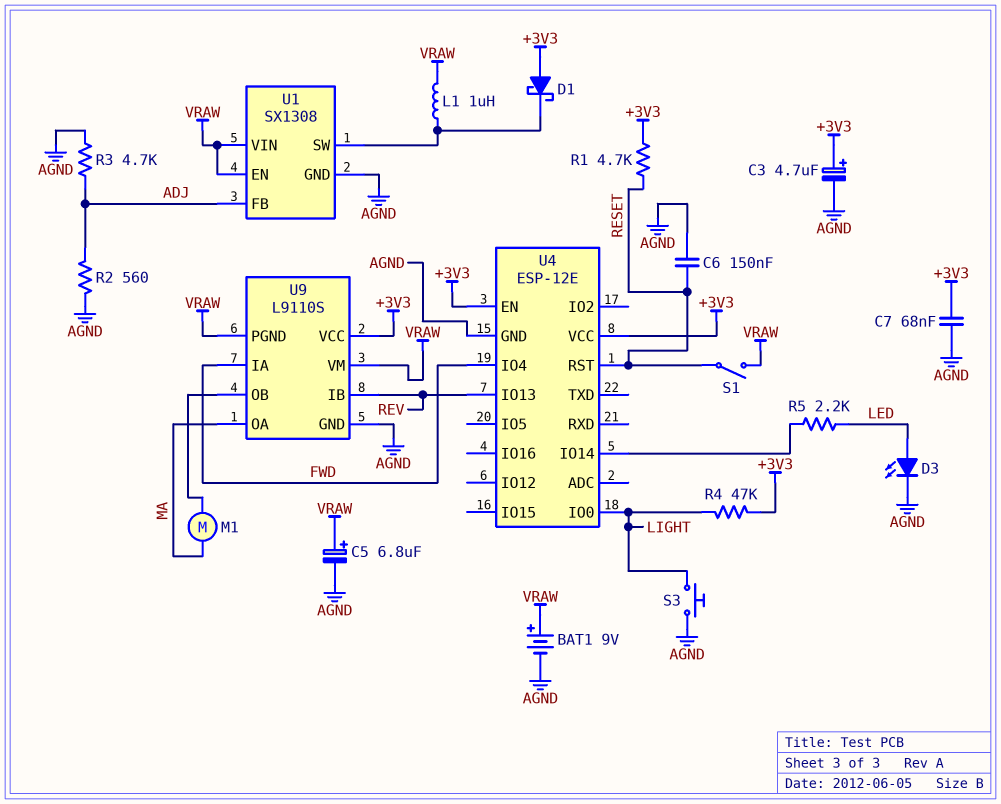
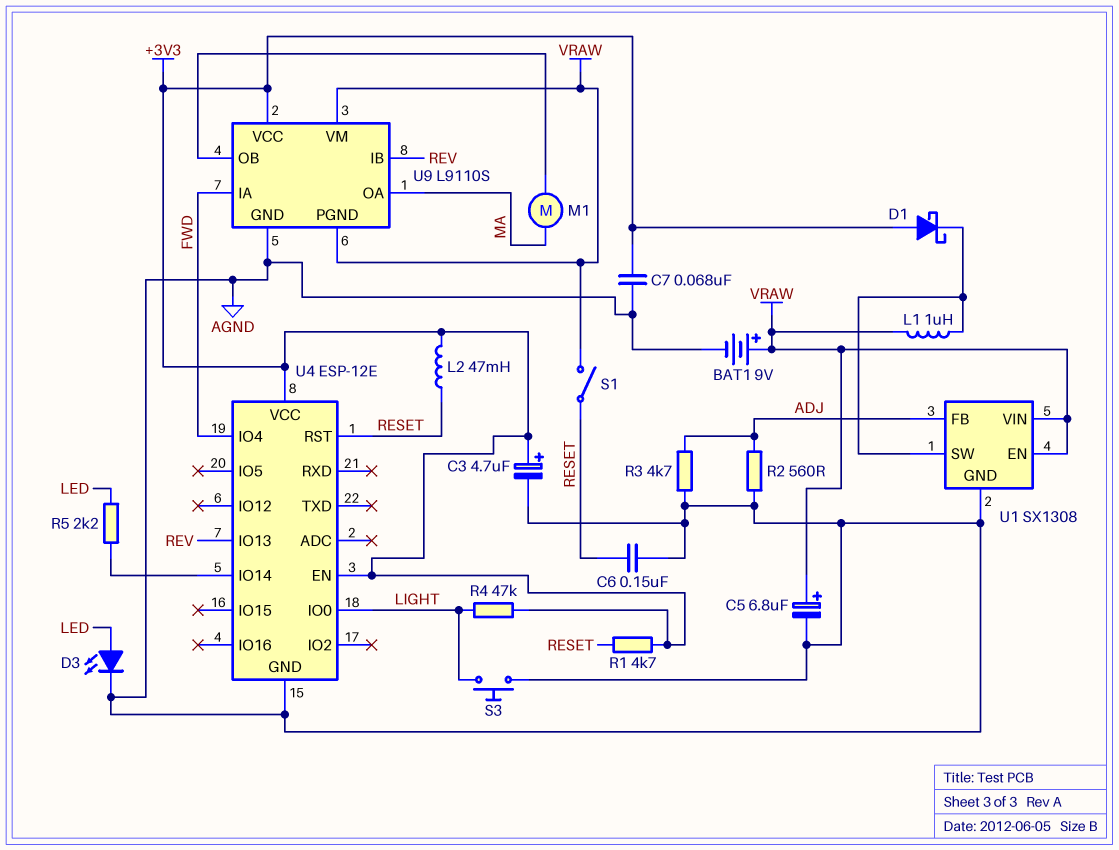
L2: none -> 47mH (+3V3, RESET)

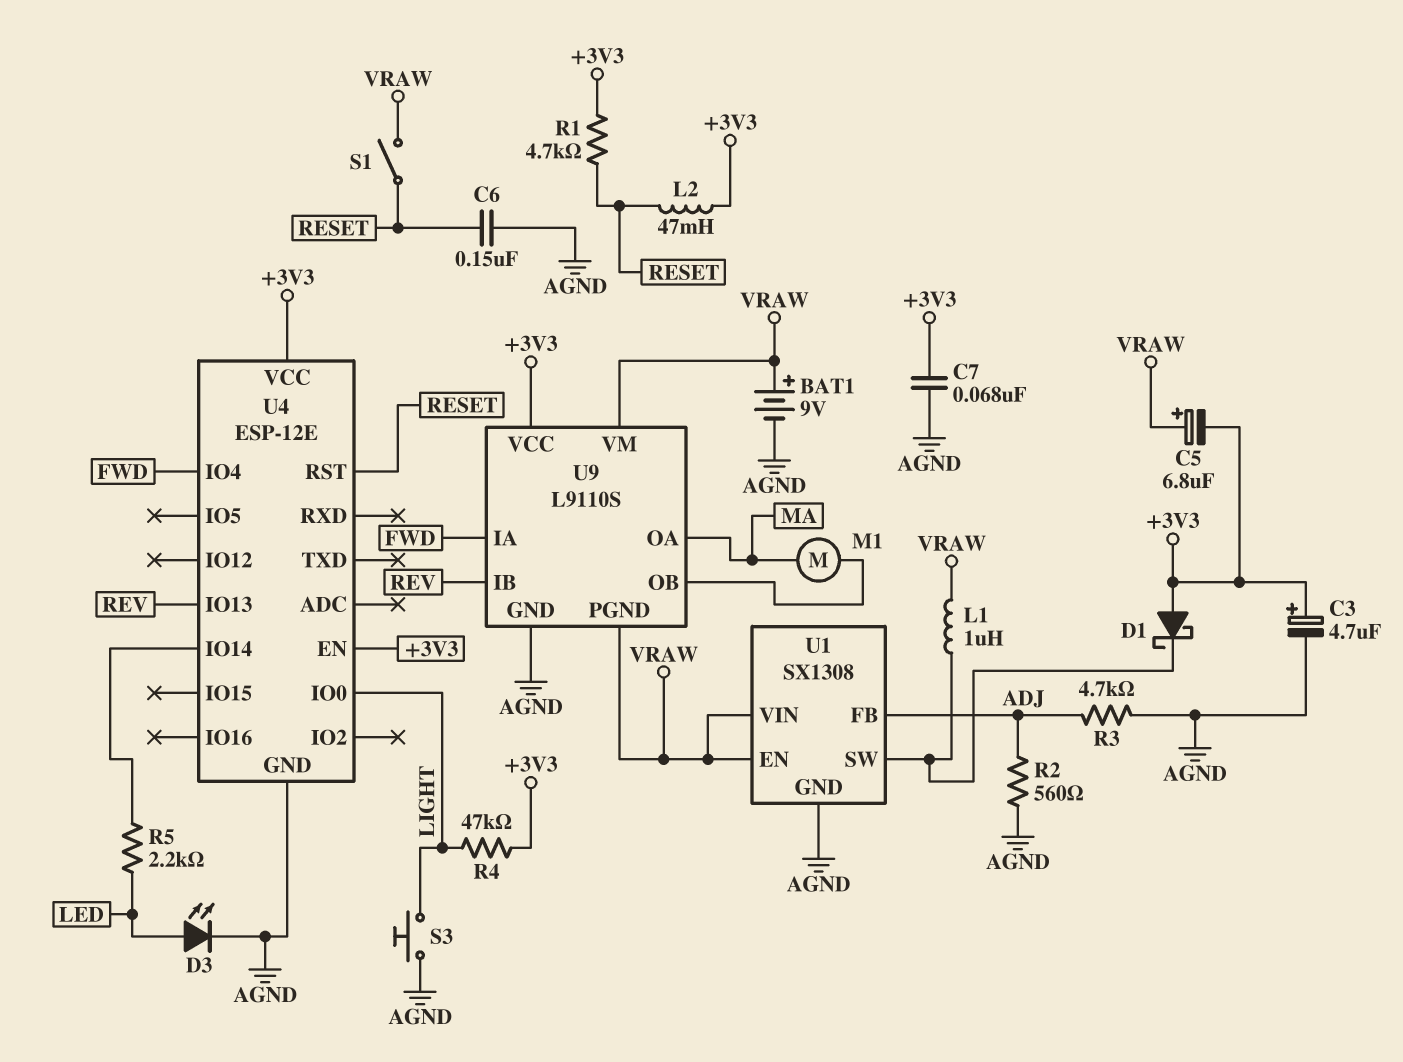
C5: 6.8uF (plus VRAW, minus AGND) -> 6.8uF (plus VRAW, minus +3V3)

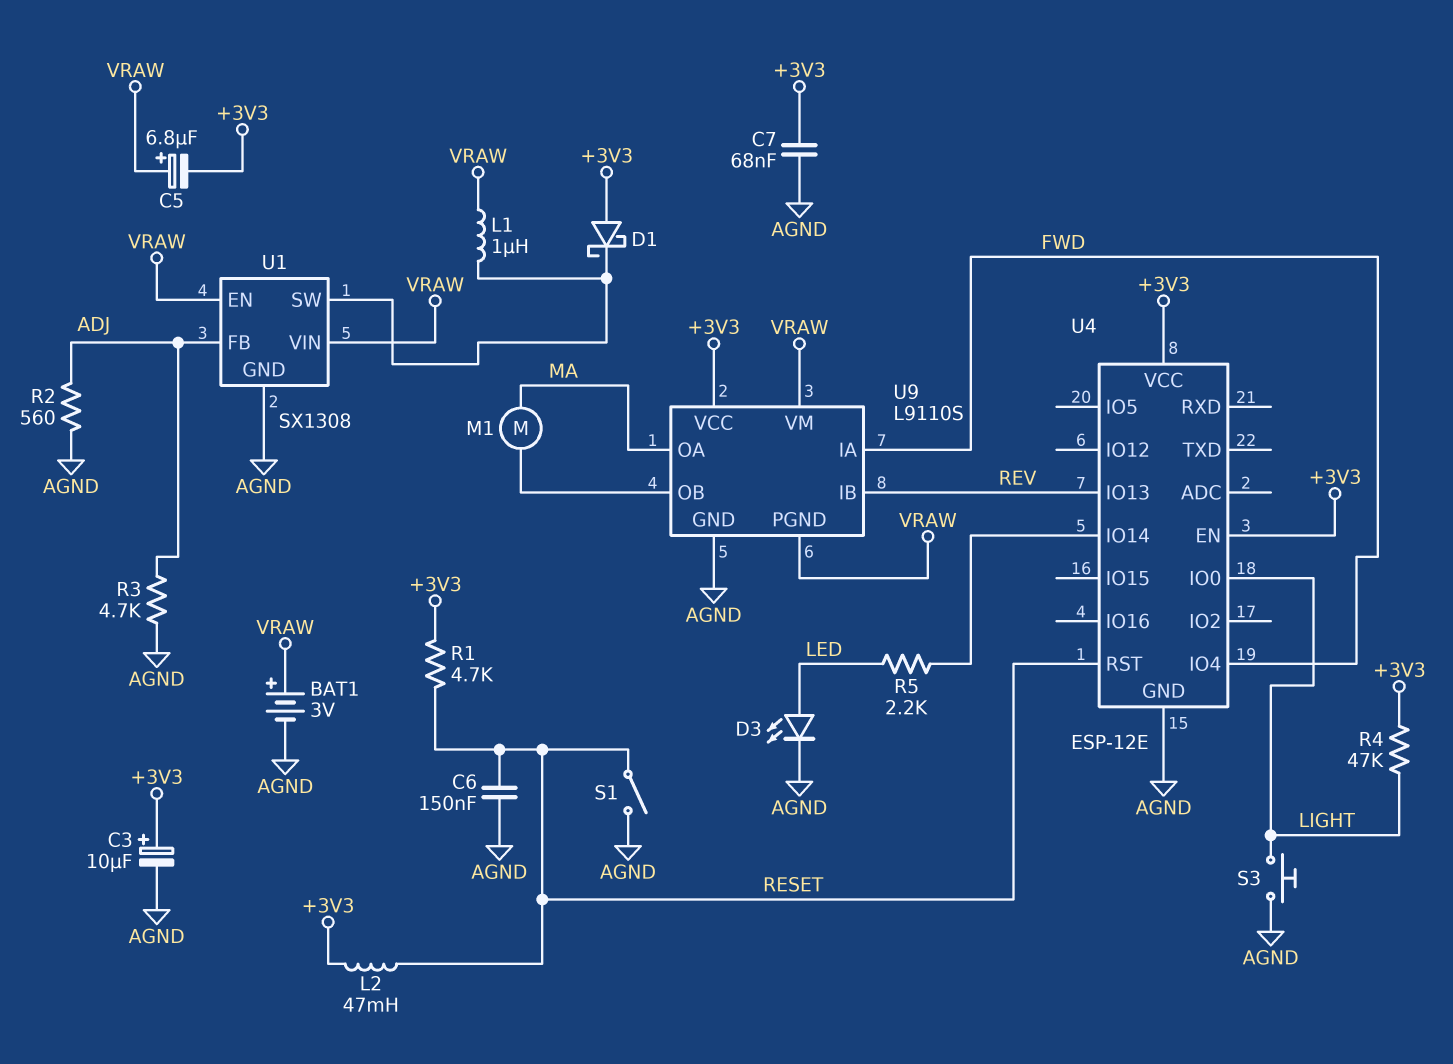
BAT1: 9V (plus VRAW, minus AGND) -> 3V (plus VRAW, minus AGND)
C3: 4.7uF (plus +3V3, minus AGND) -> 10uF (plus +3V3, minus AGND)
S1: switch (RESET, VRAW) -> switch (AGND, RESET)

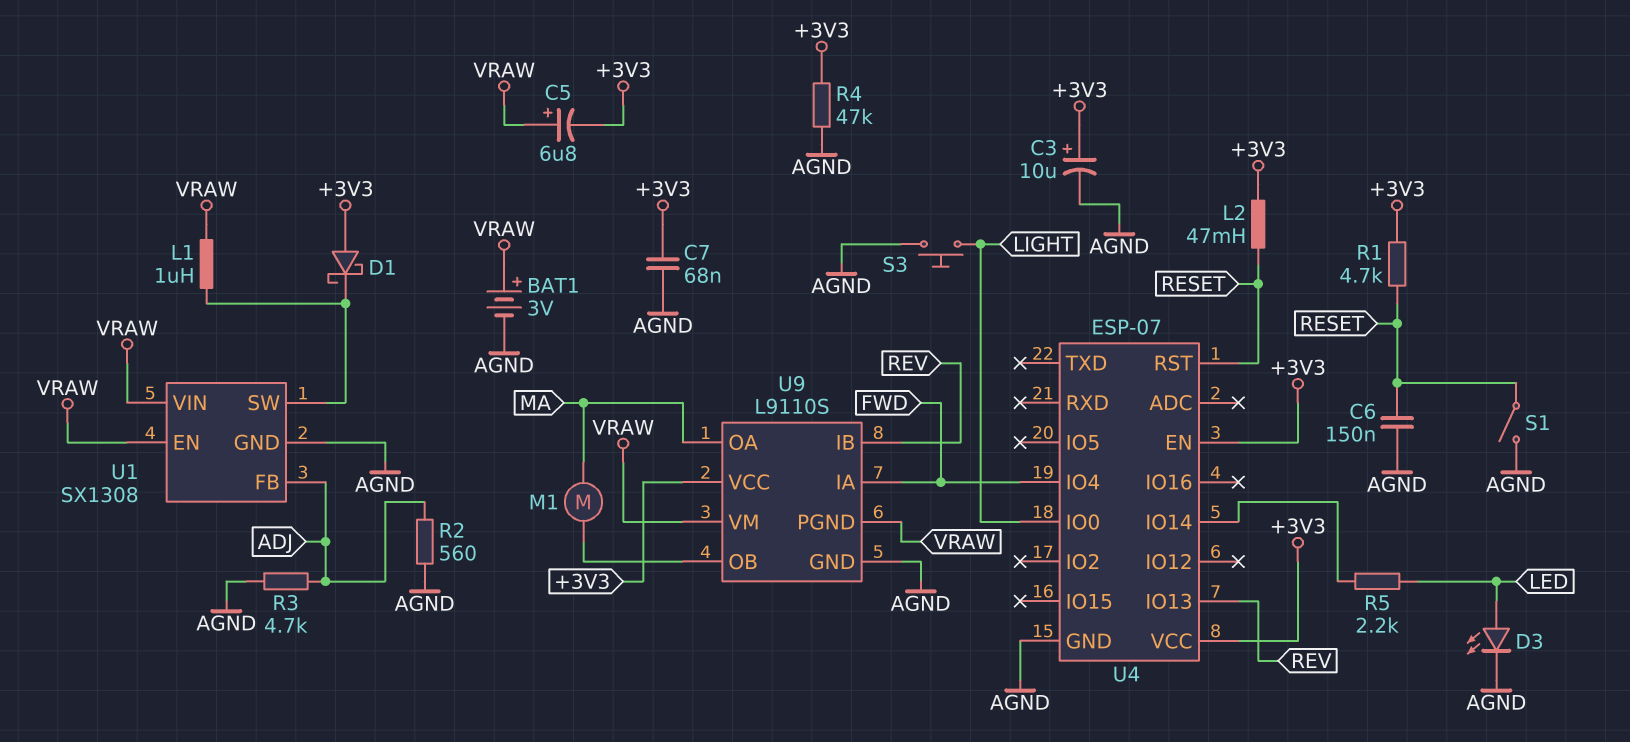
R4: 47k (+3V3, LIGHT) -> 47k (+3V3, AGND)
U4: ESP-12E -> ESP-07

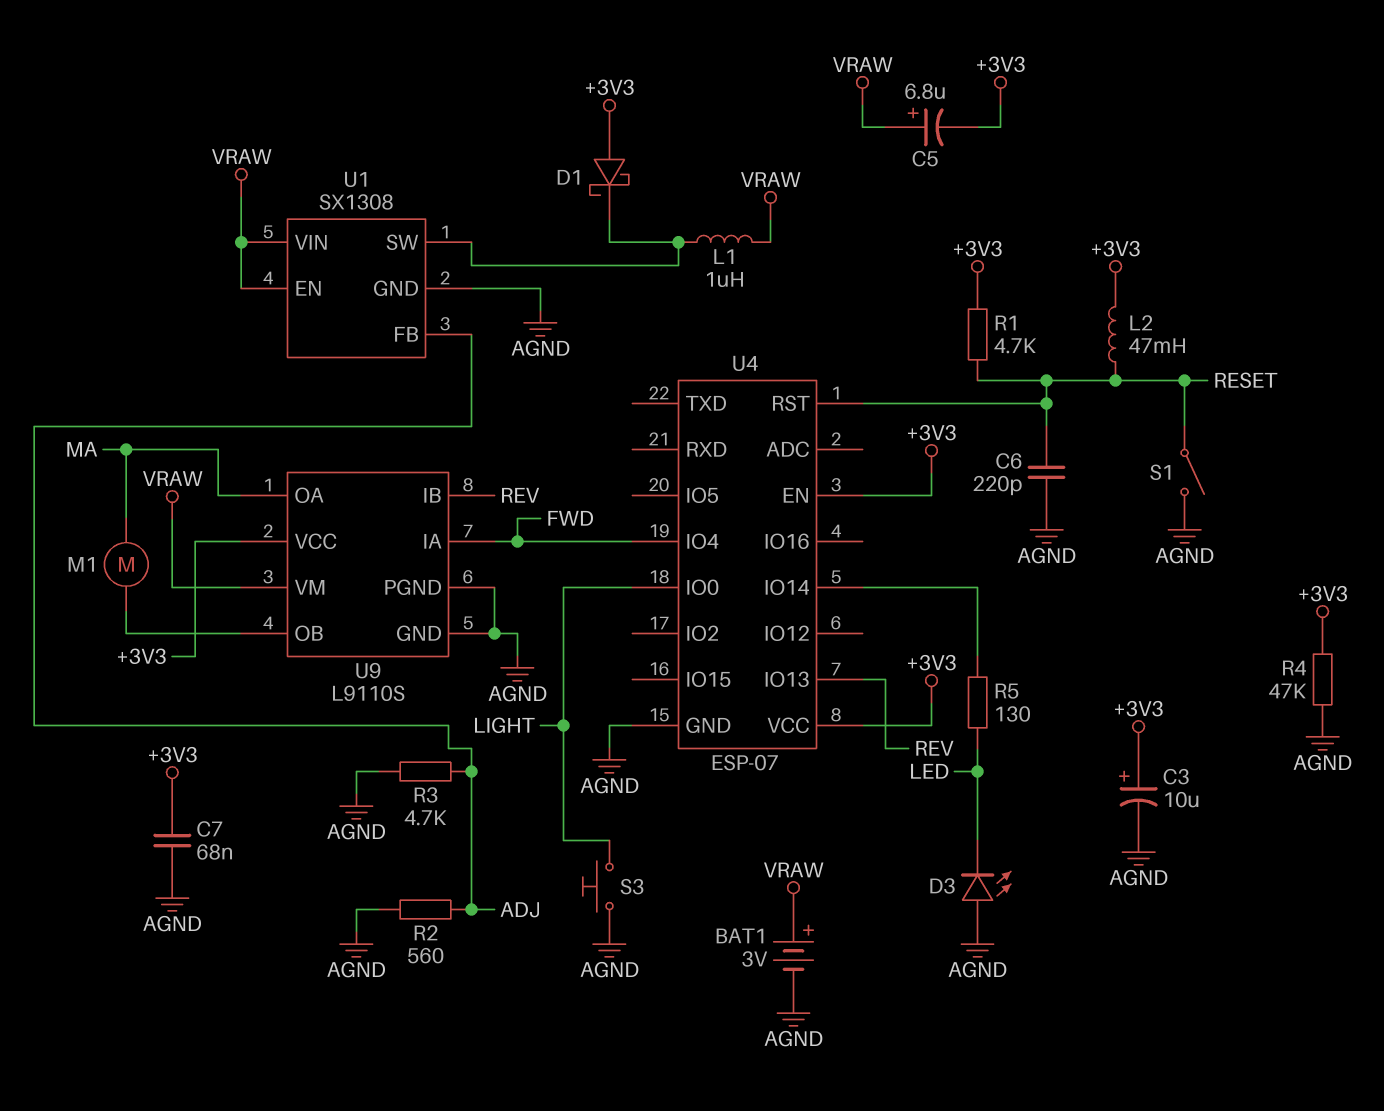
C6: 150nF (AGND, RESET) -> 220pF (AGND, RESET)
D3: LED (A LED, K AGND) -> LED (A AGND, K LED)
R5: 2.2k (LED, U4/IO14) -> 130 (LED, U4/IO14)
U9 pin PGND: VRAW -> AGND

